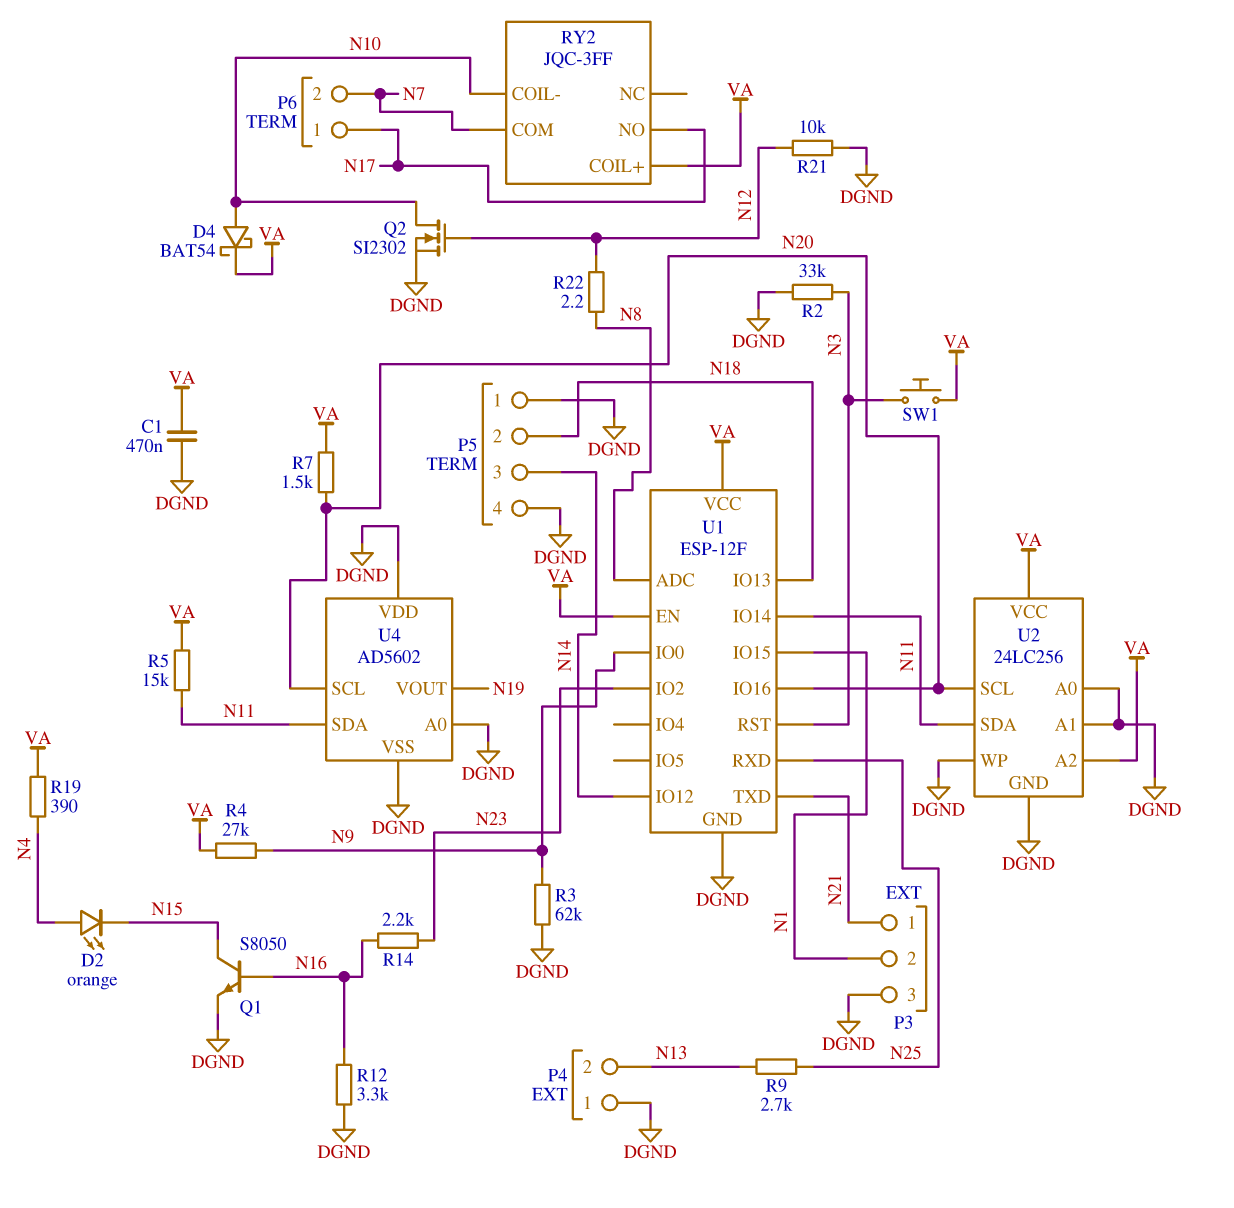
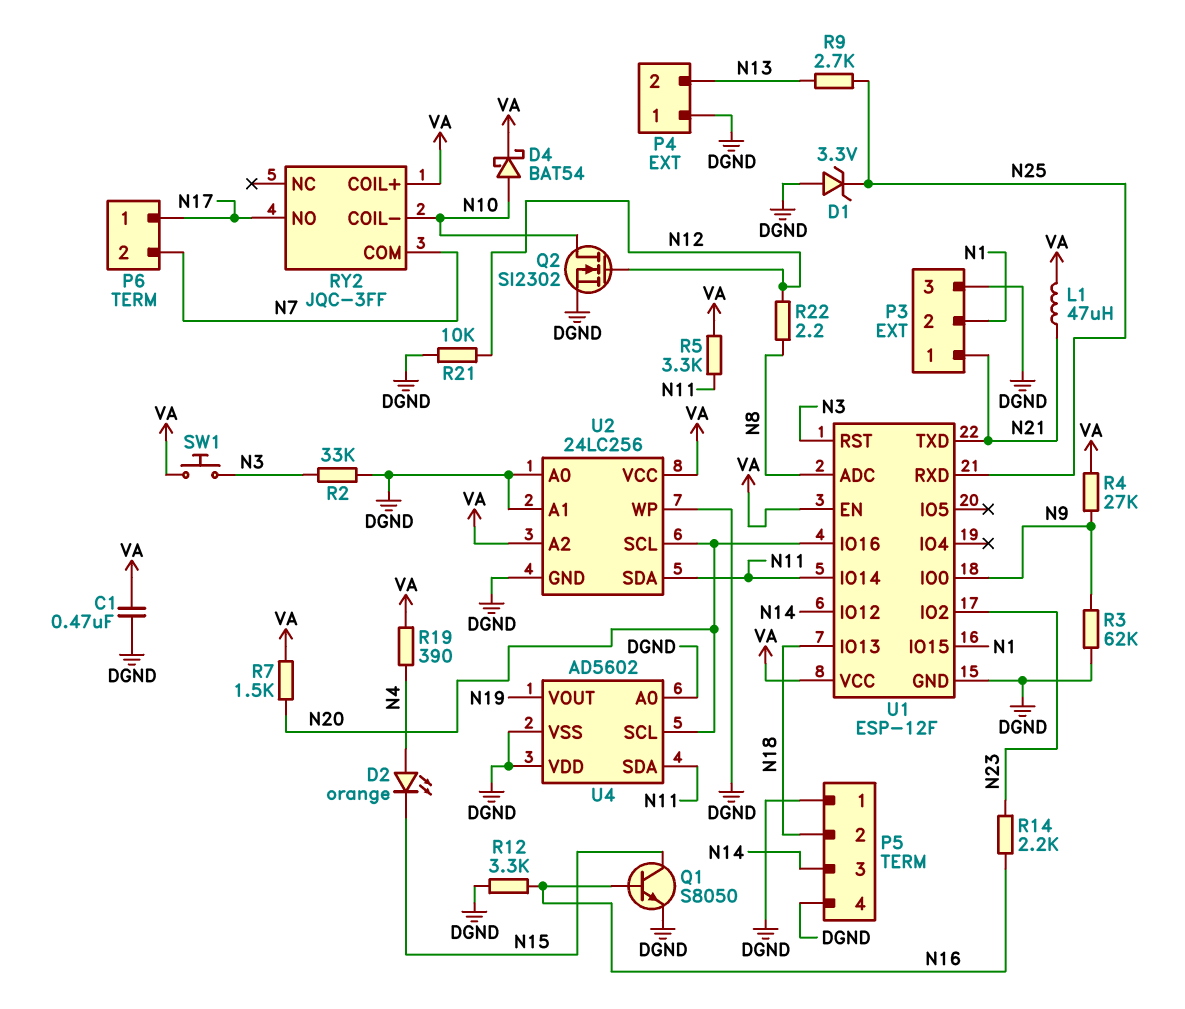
D1: none -> zener 3.3V (A DGND, K N25)
L1: none -> 47uH (N21, VA)
R5: 15k (N11, VA) -> 3.3k (N11, VA)

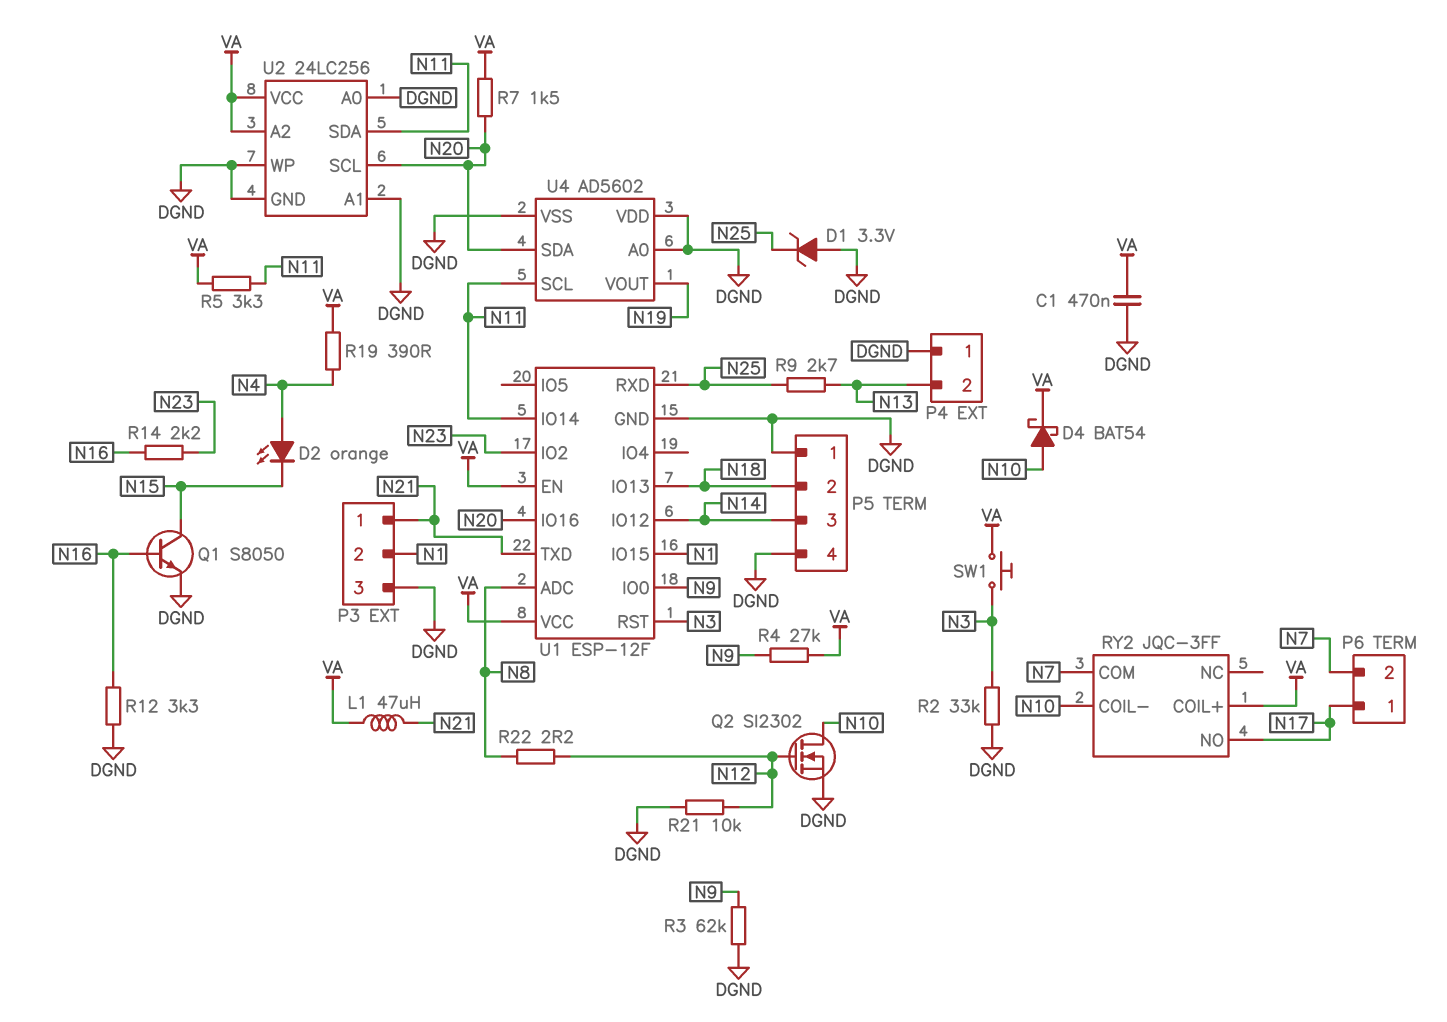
U4 pin SCL: N20 -> N11
U4 pin SDA: N11 -> N20

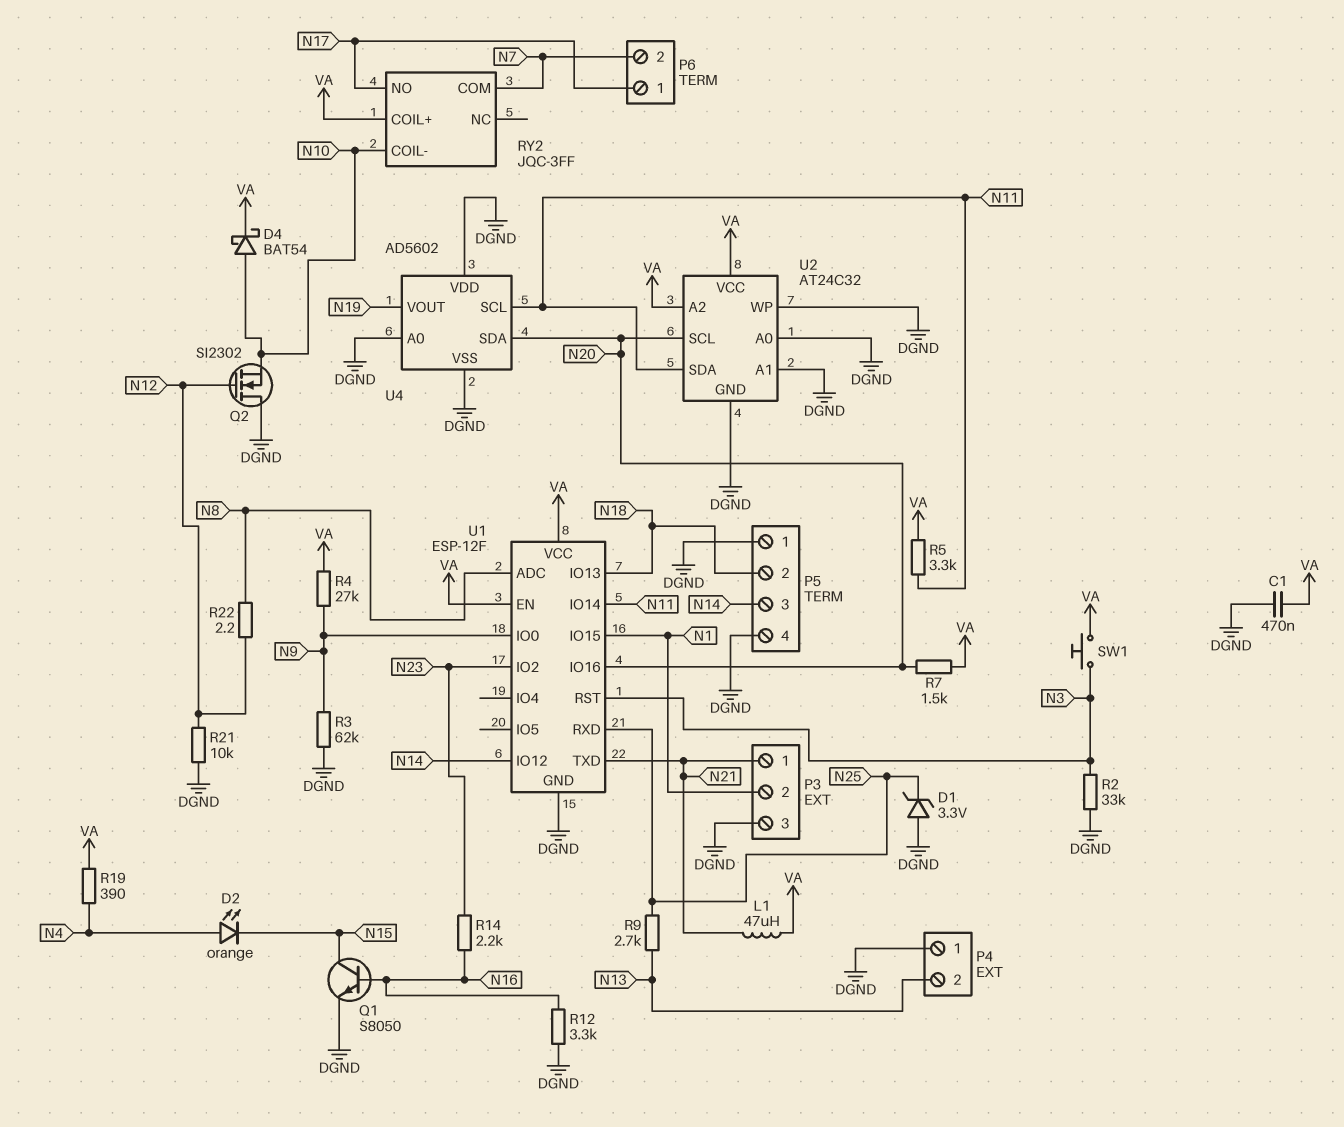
Q2: NMOS SI2302 (G N12, D N10, S DGND) -> NMOS SI2302 (G N12, D DGND, S N10)
U2: 24LC256 -> AT24C32

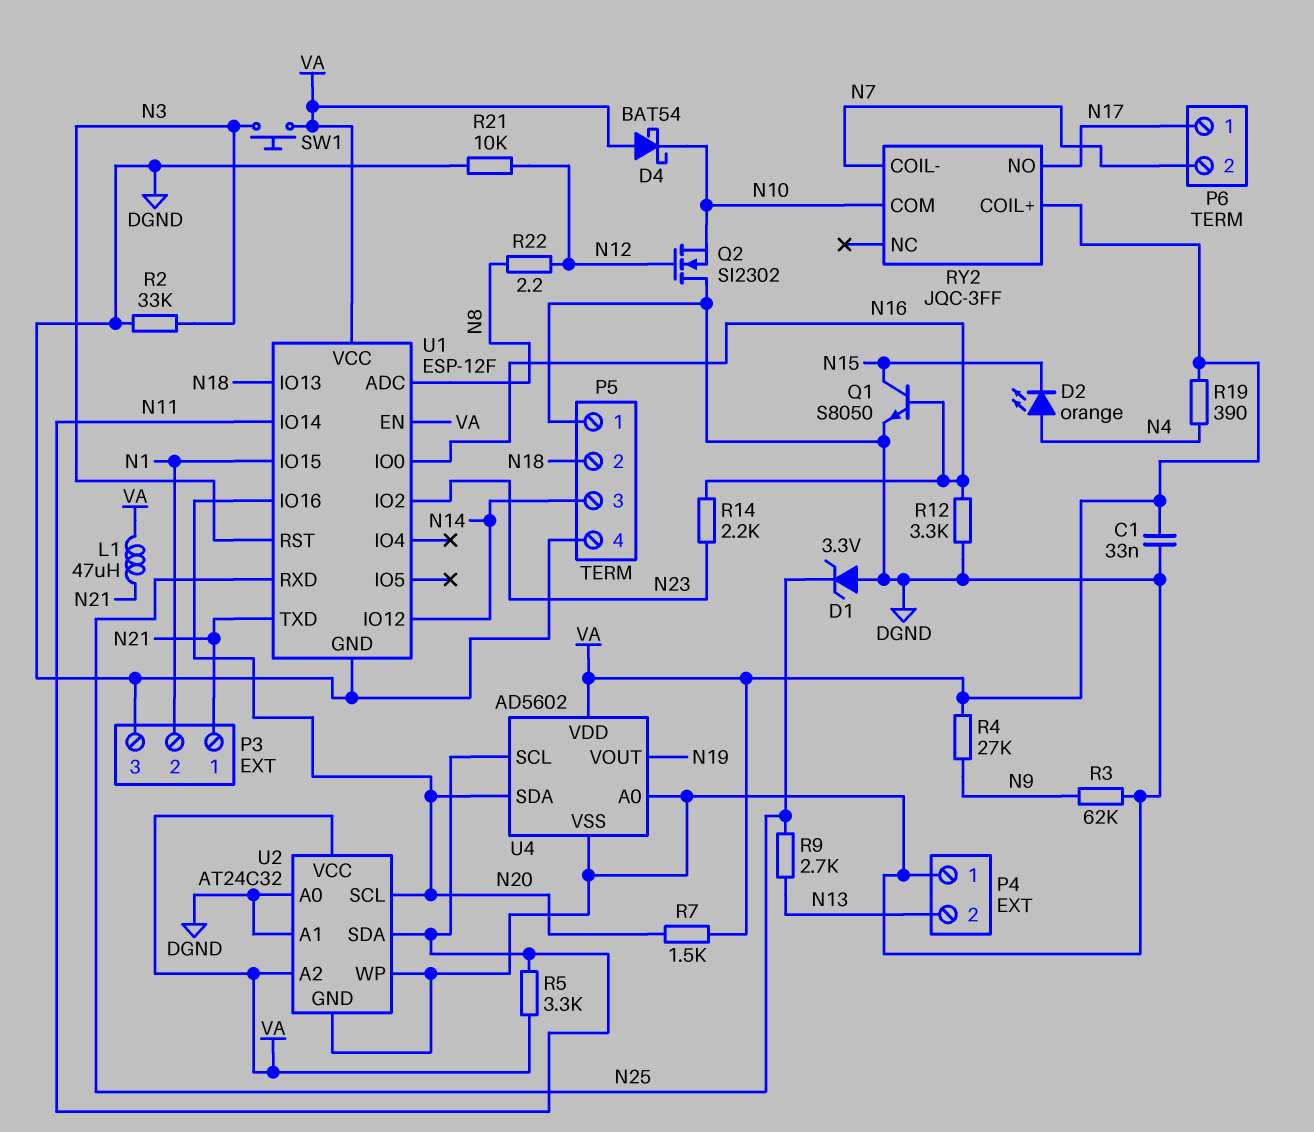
C1: 470nF (DGND, VA) -> 33nF (DGND, VA)
D4: schottky BAT54 (A N10, K VA) -> schottky BAT54 (A VA, K N10)
RY2 pin COIL-: N10 -> N7
RY2 pin COM: N7 -> N10
U1 pin IO0: N9 -> N16
U4 pin VDD: DGND -> VA

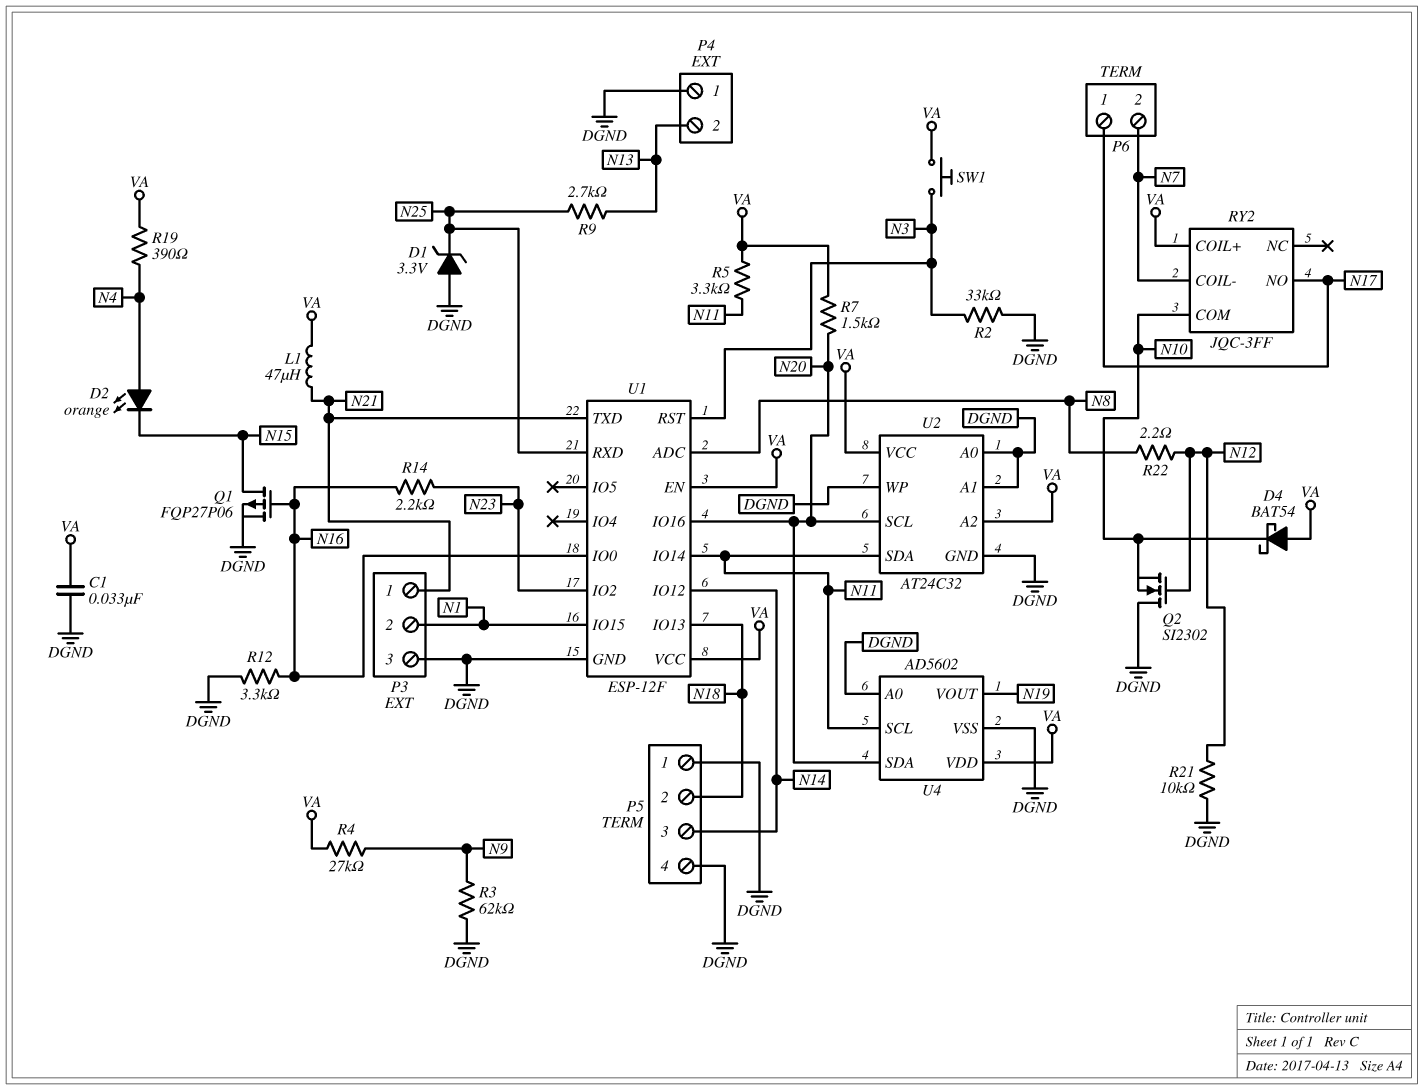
Q1: NPN S8050 (B N16, C N15, E DGND) -> PMOS FQP27P06 (G N16, D N15, S DGND)

